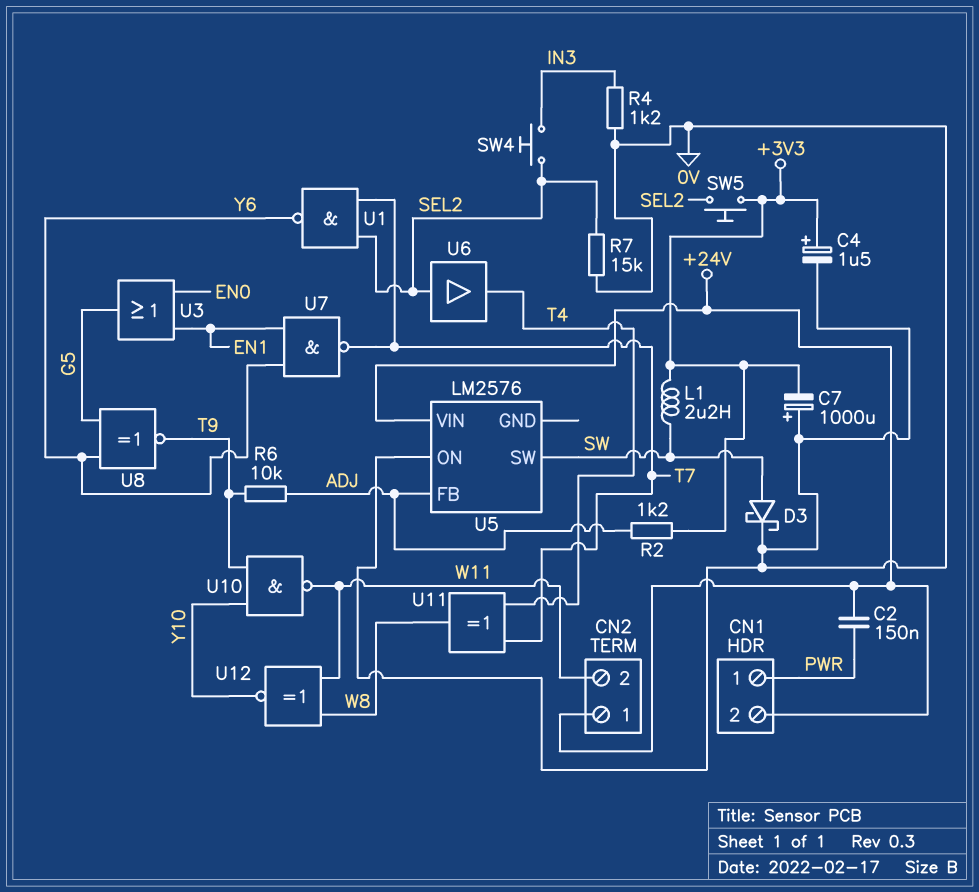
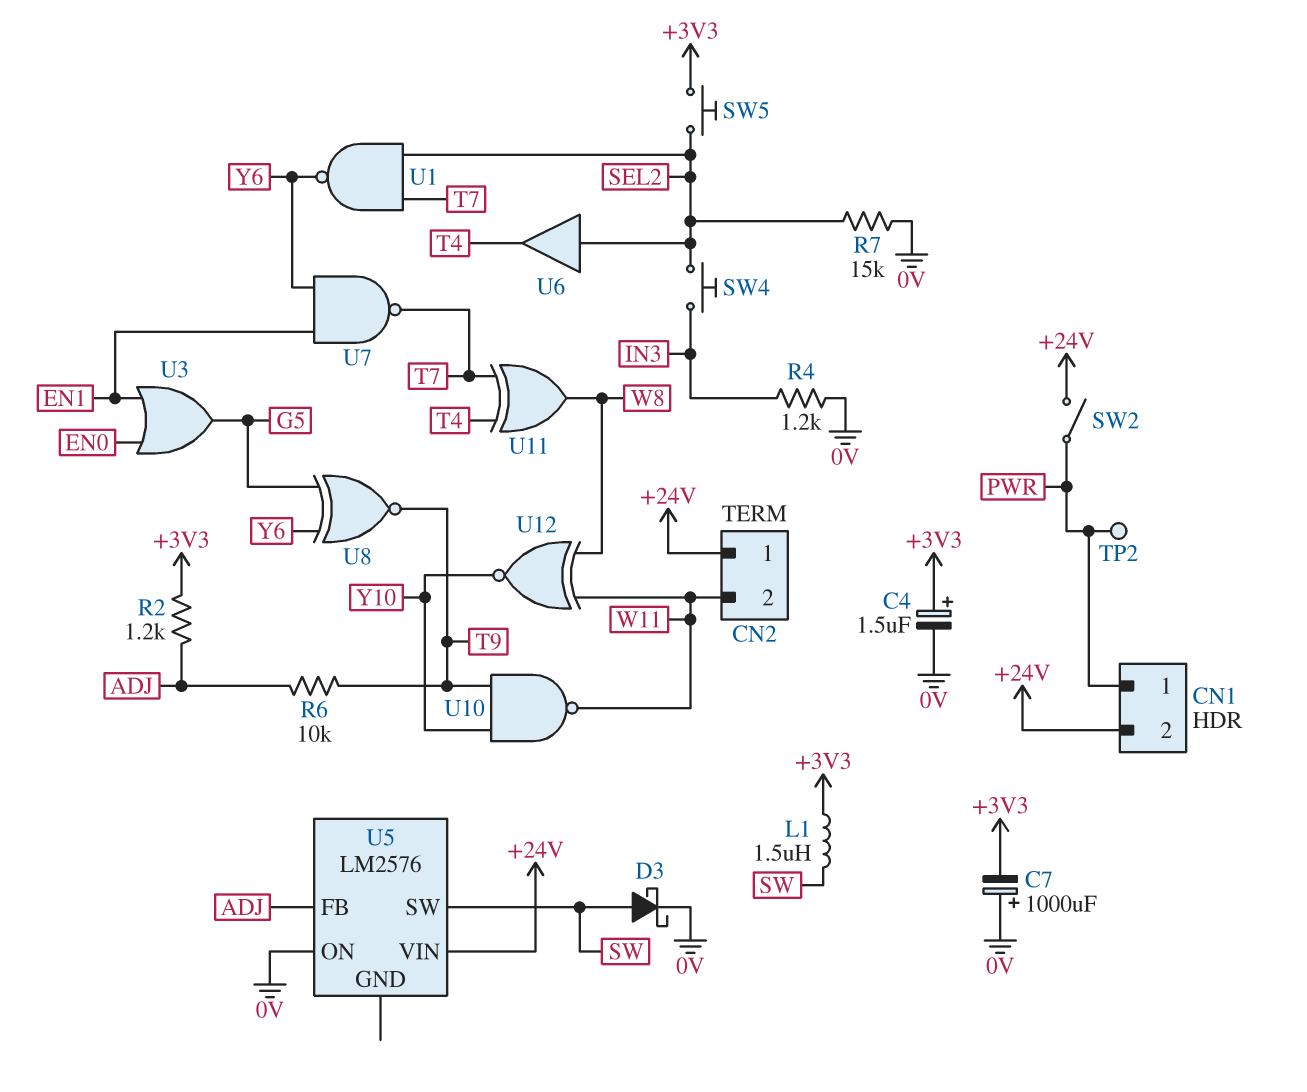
C2: 150nF (+24V, PWR) -> none
L1: 2.2uH (+3V3, SW) -> 1.5uH (+3V3, SW)
SW2: none -> switch (+24V, PWR)
TP2: none -> test point (PWR)

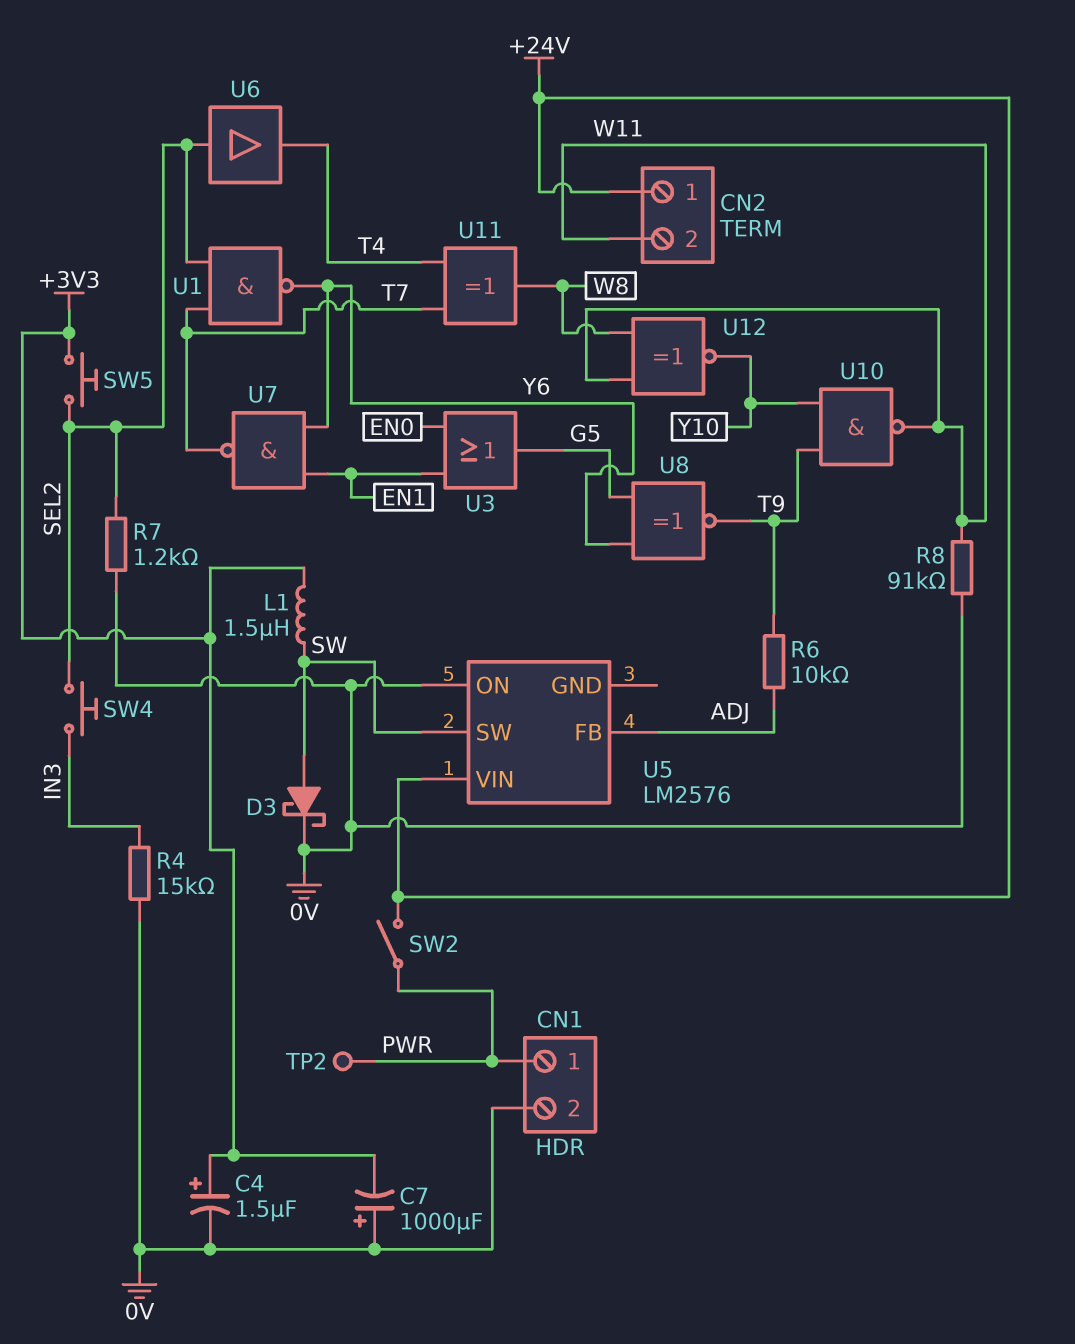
CN1 pin 2: +24V -> 0V
R2: 1.2k (+3V3, ADJ) -> none
R4: 1.2k (0V, IN3) -> 15k (0V, IN3)
R7: 15k (0V, SEL2) -> 1.2k (0V, SEL2)
R8: none -> 91k (0V, W11)

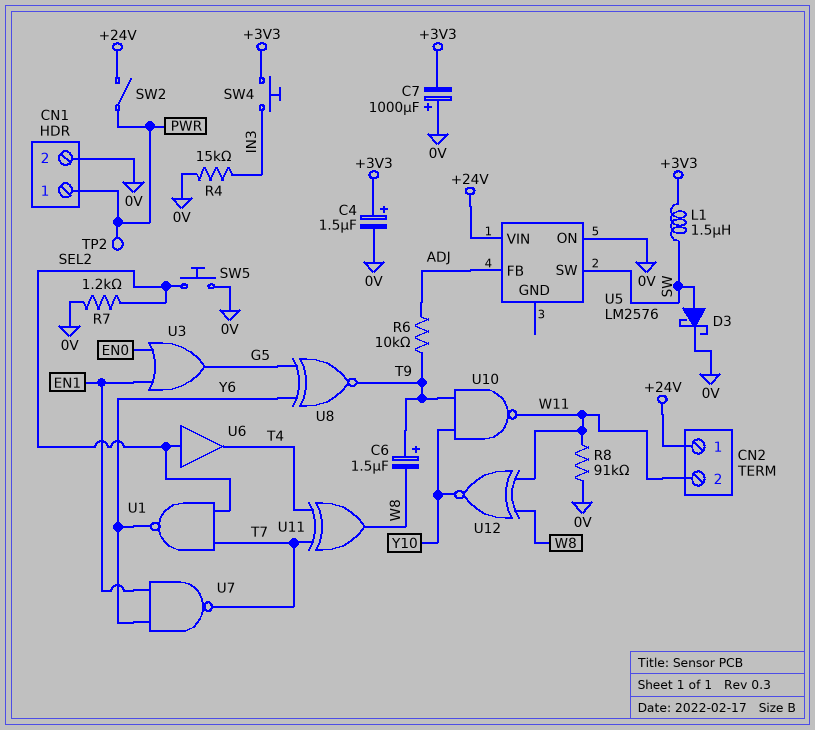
C6: none -> 1.5uF (plus T9, minus W8)
SW4: button (IN3, SEL2) -> button (+3V3, IN3)
SW5: button (+3V3, SEL2) -> button (0V, SEL2)

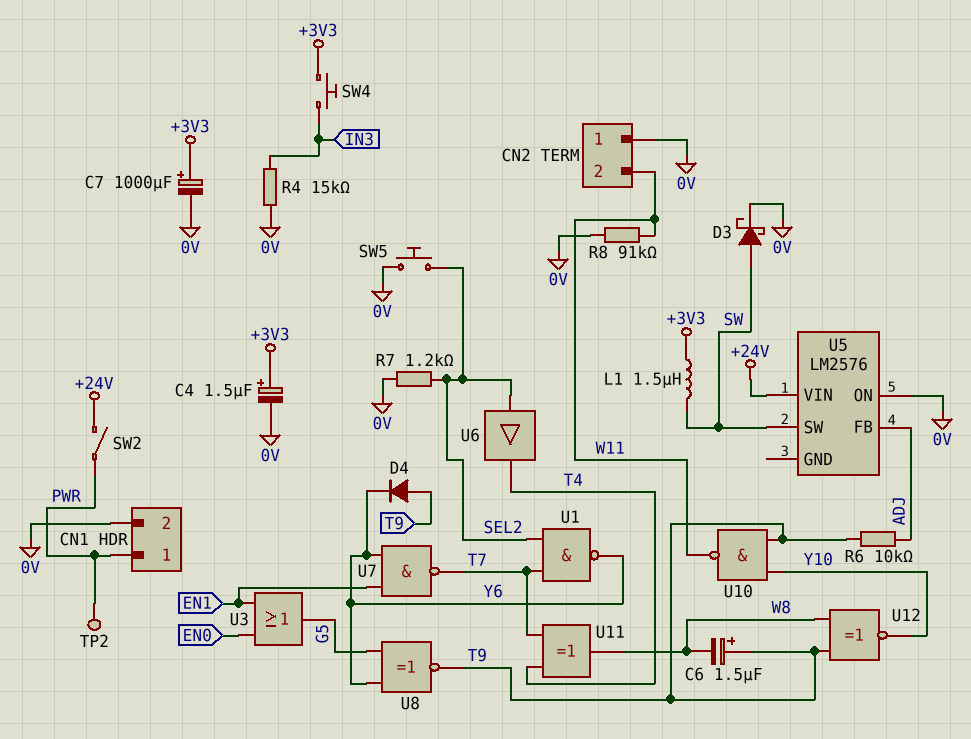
C7: 1000uF (plus 0V, minus +3V3) -> 1000uF (plus +3V3, minus 0V)
CN2 pin 1: +24V -> 0V
D4: none -> diode (A T9, K Y6)
U12: XNOR (in W8, in W11, out Y10) -> XNOR (in T9, in W8, out Y10)

